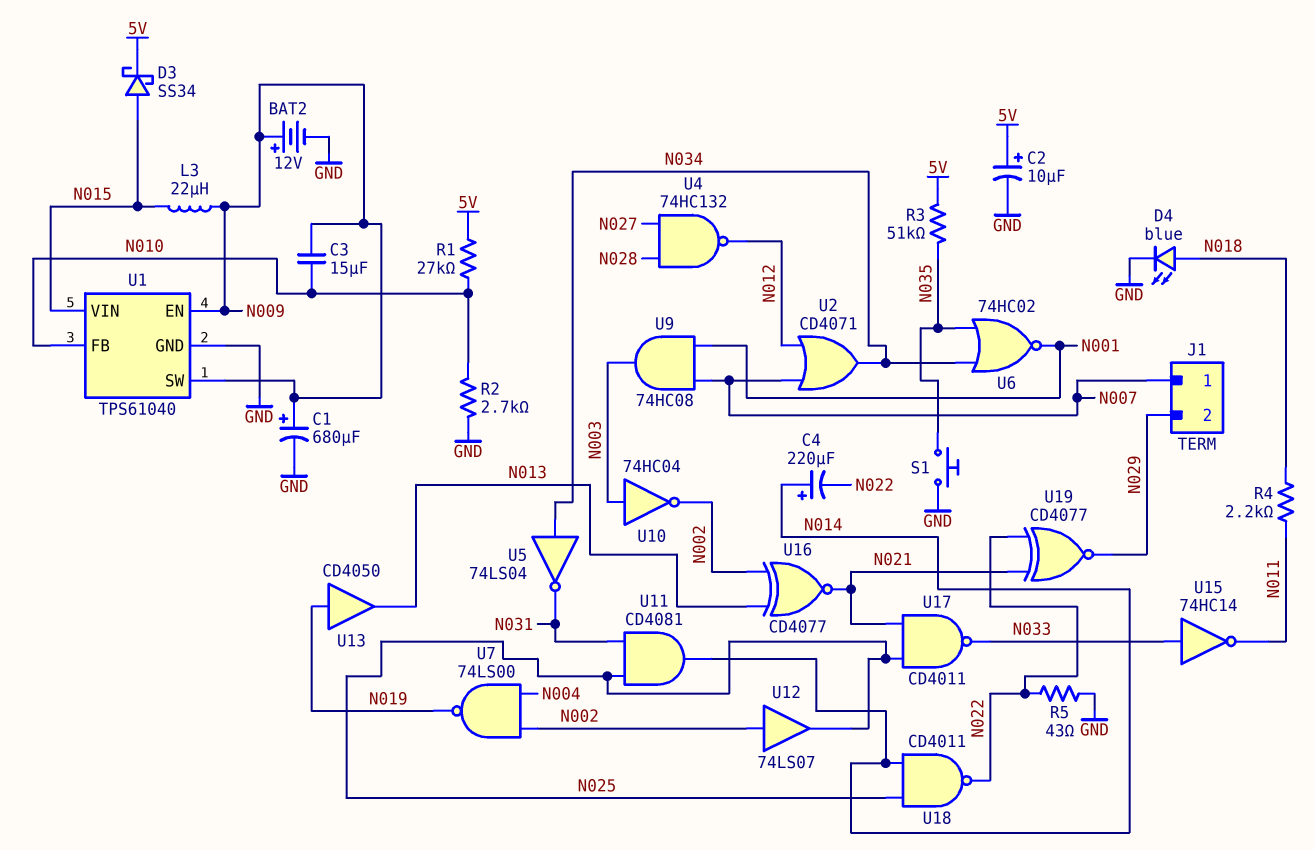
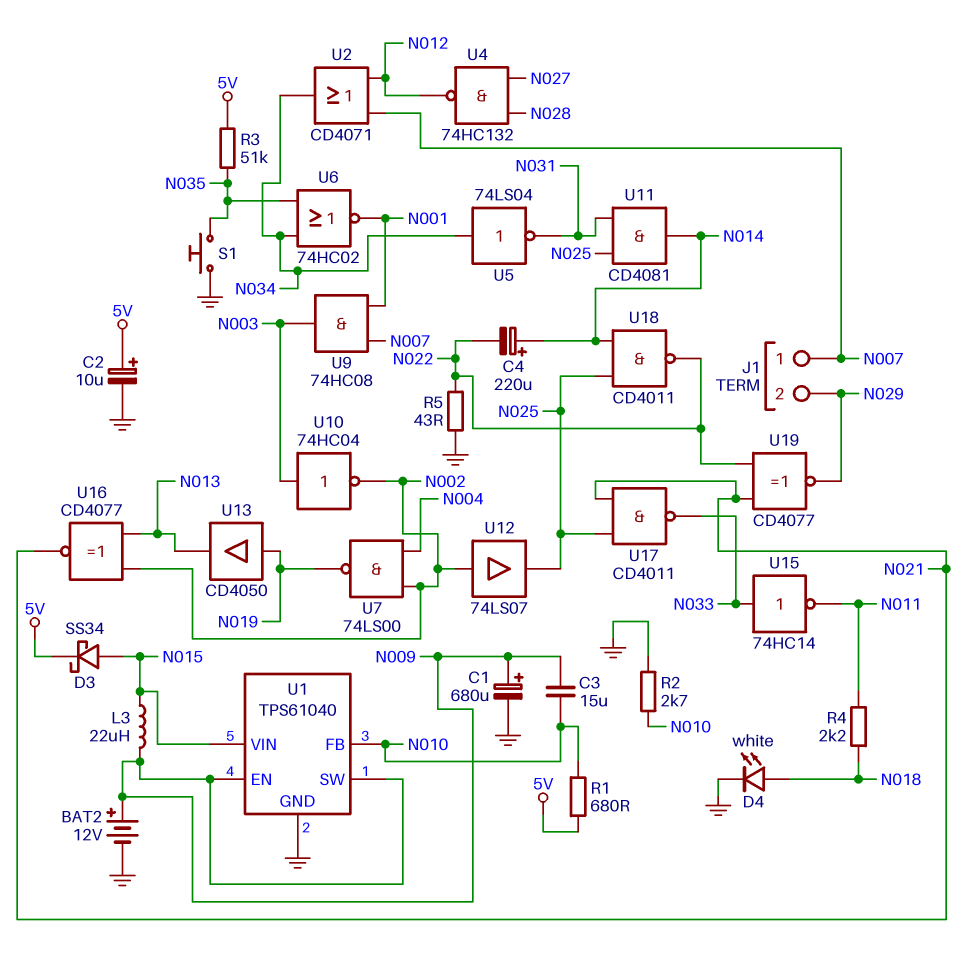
D4: LED blue (A N018, K GND) -> LED white (A N018, K GND)
R1: 27k (5V, N010) -> 680 (5V, N010)

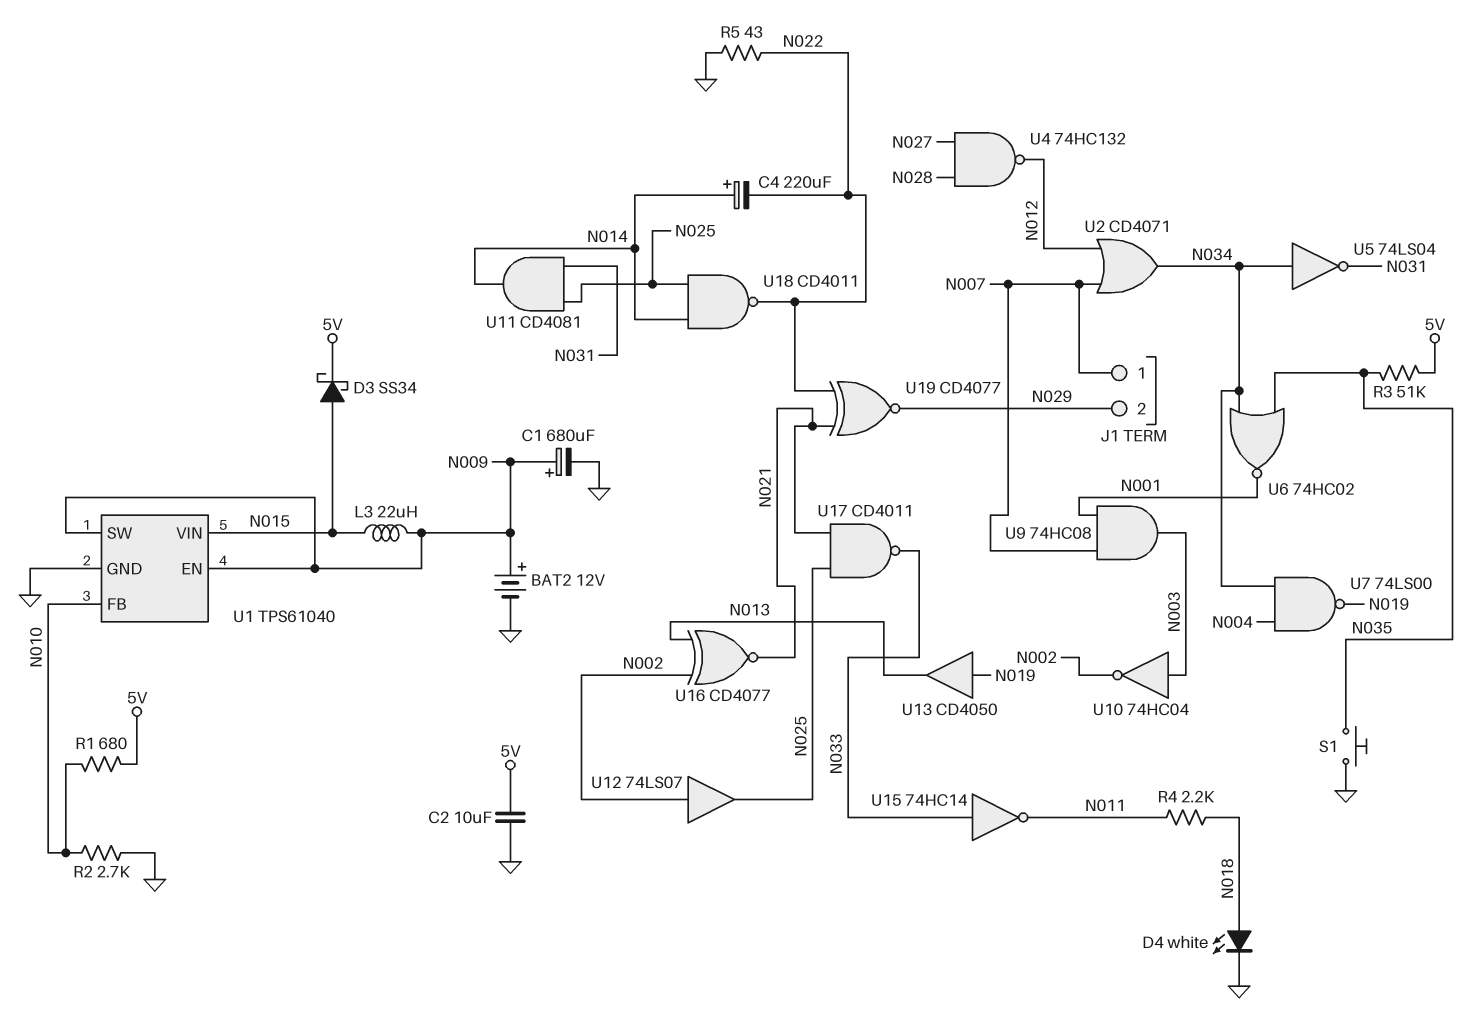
C2: 10uF (plus 5V, minus GND) -> 10uF (5V, GND)
C3: 15uF (N009, N010) -> none
U7: NAND 74LS00 (in N002, in N004, out N019) -> NAND 74LS00 (in N004, in N034, out N019)

